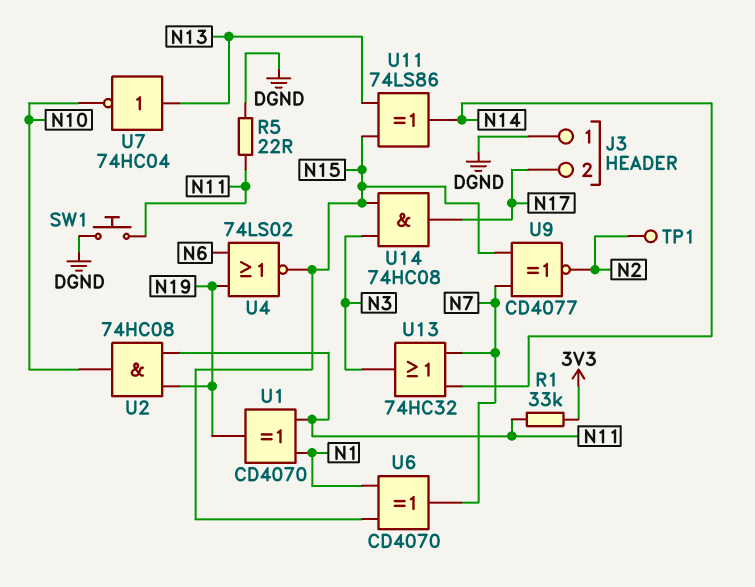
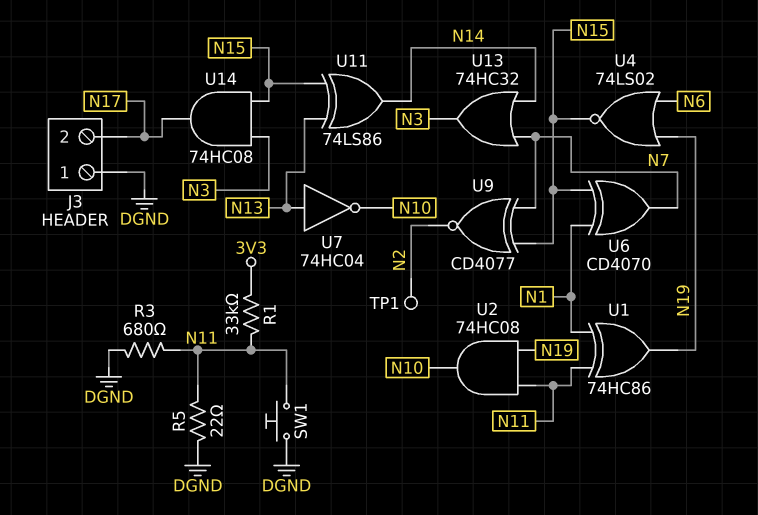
R3: none -> 680 (DGND, N11)
U1: XOR CD4070 (in N1, in N11, out N19) -> XOR 74HC86 (in N1, in N11, out N19)

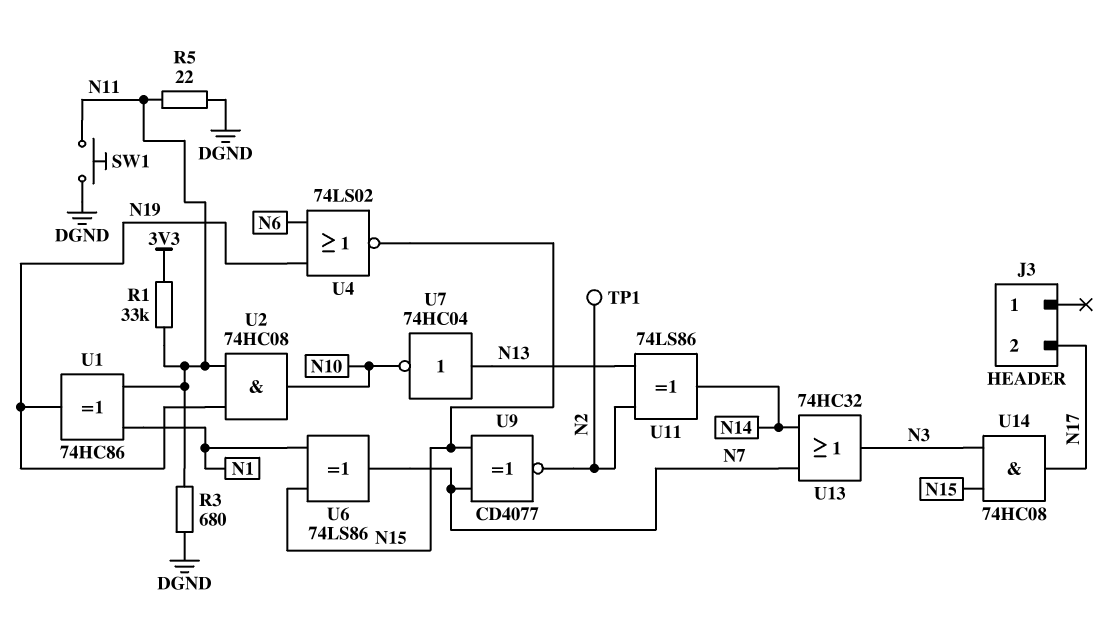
J3 pin 1: DGND -> none
U6: XOR CD4070 (in N1, in N15, out N7) -> XOR 74LS86 (in N1, in N15, out N7)
U11: XOR 74LS86 (in N13, in N15, out N14) -> XOR 74LS86 (in N2, in N13, out N14)

